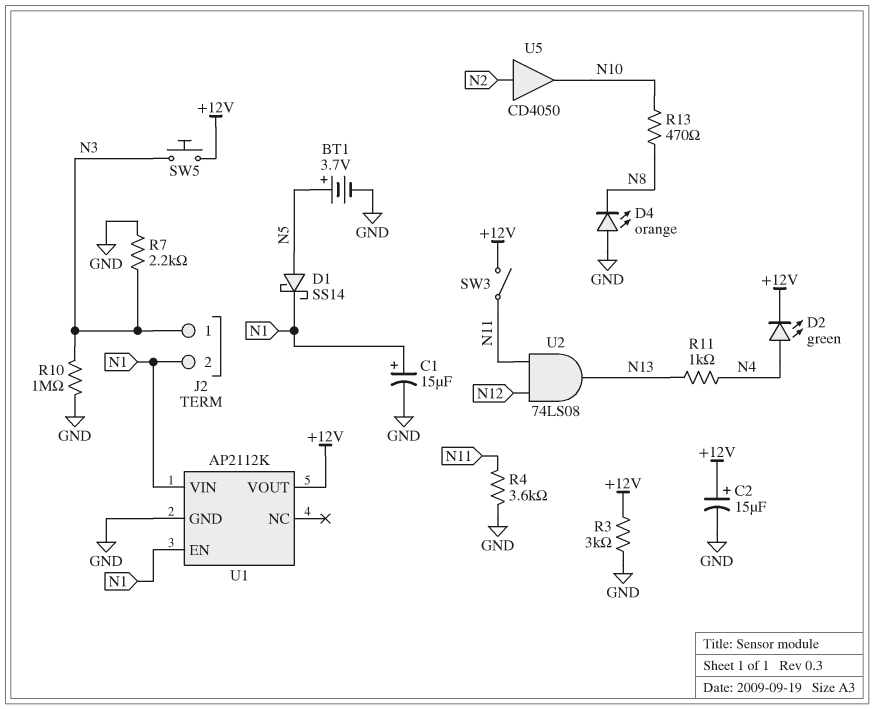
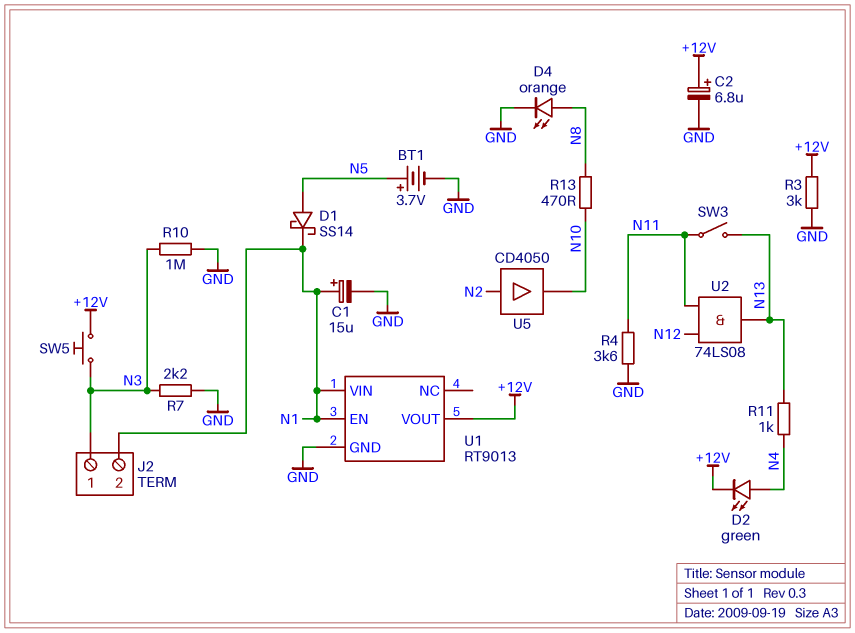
C2: 15uF (plus +12V, minus GND) -> 6.8uF (plus +12V, minus GND)
D4: LED orange (A GND, K N8) -> LED orange (A N8, K GND)
SW3: switch (+12V, N11) -> switch (N11, N13)
U1: AP2112K -> RT9013

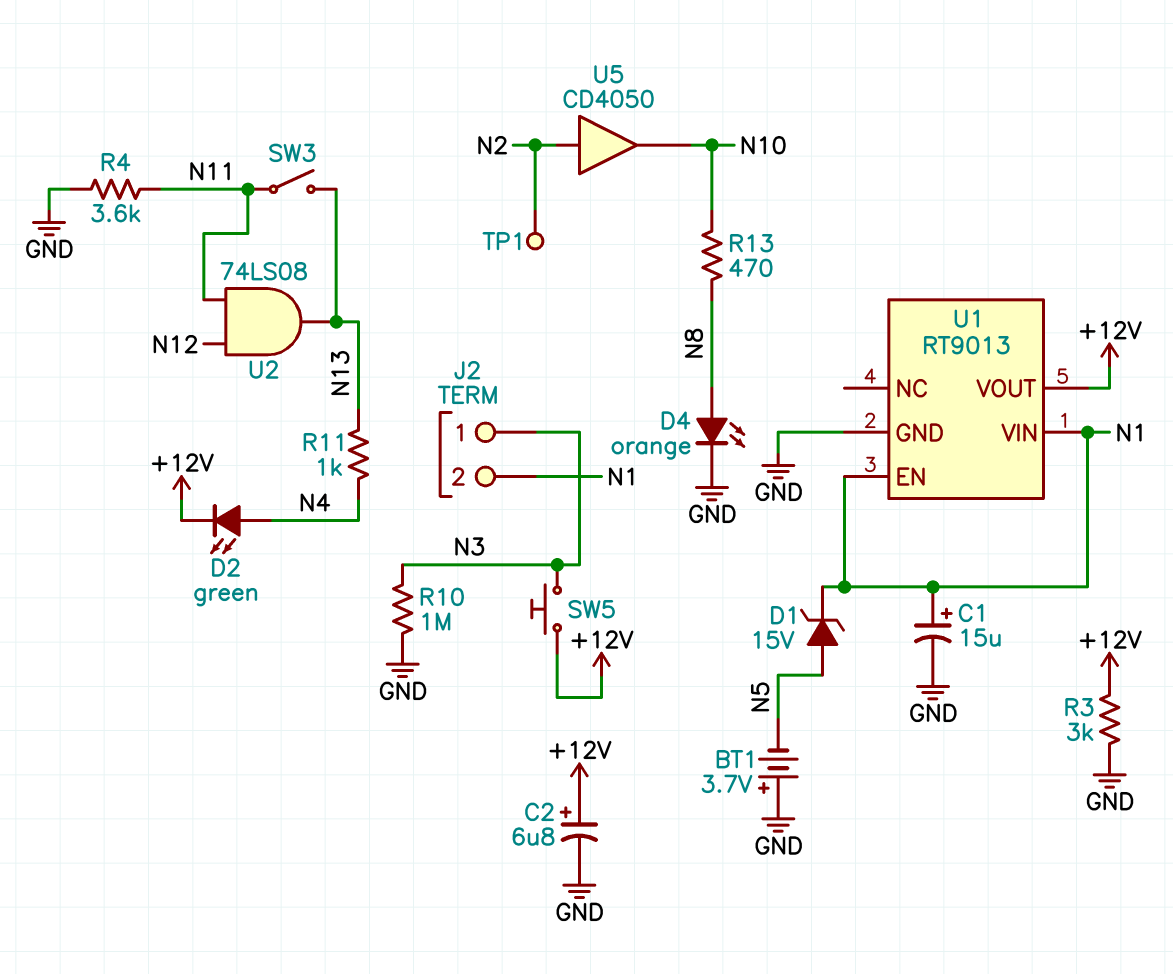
BT1: 3.7V (plus N5, minus GND) -> 3.7V (plus GND, minus N5)
D1: schottky SS14 (A N5, K N1) -> zener 15V (A N5, K N1)
R7: 2.2k (GND, N3) -> none
TP1: none -> test point (N2)

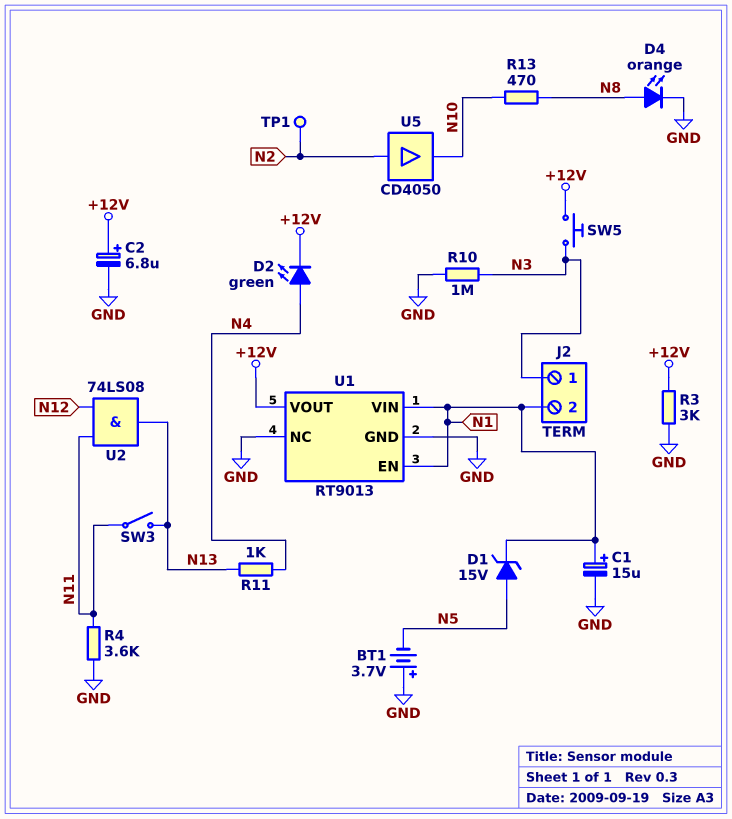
U1 pin NC: none -> GND

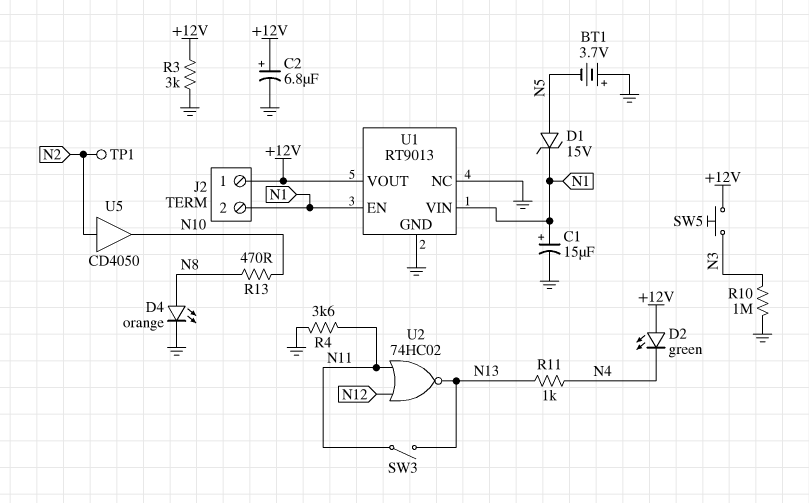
D2: LED green (A N4, K +12V) -> LED green (A +12V, K N4)
J2 pin 1: N3 -> +12V
U2: AND 74LS08 (in N11, in N12, out N13) -> NOR 74HC02 (in N11, in N12, out N13)

